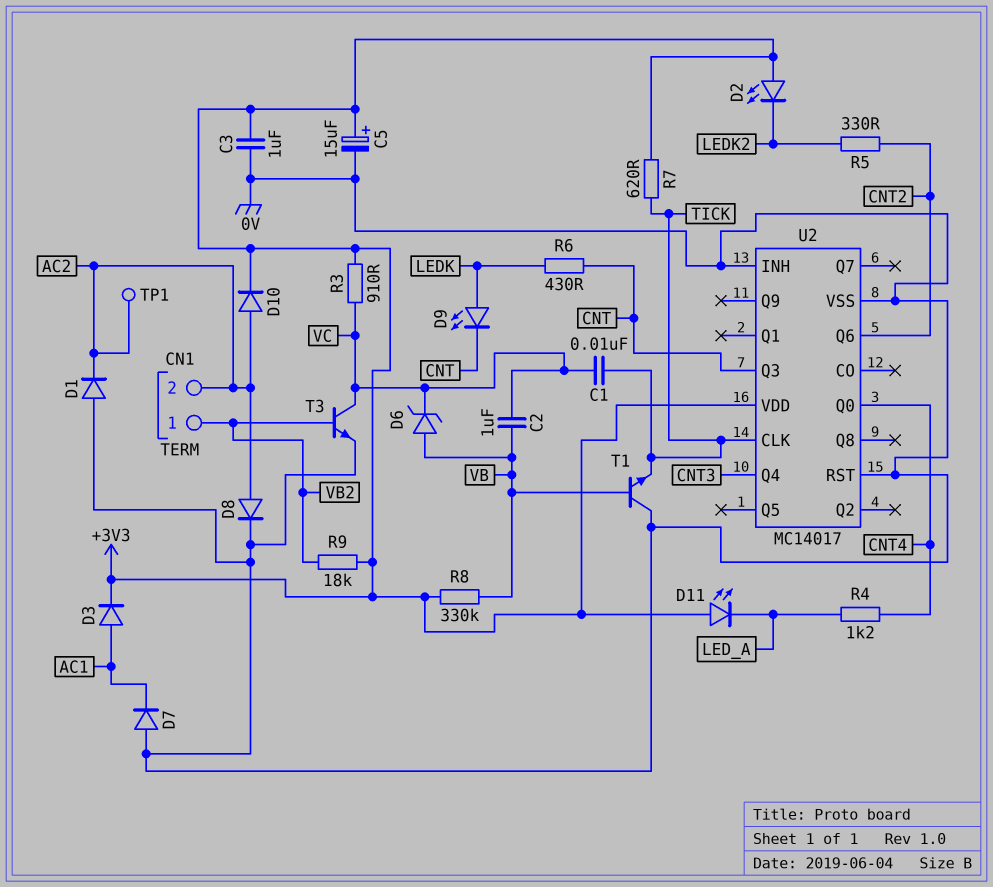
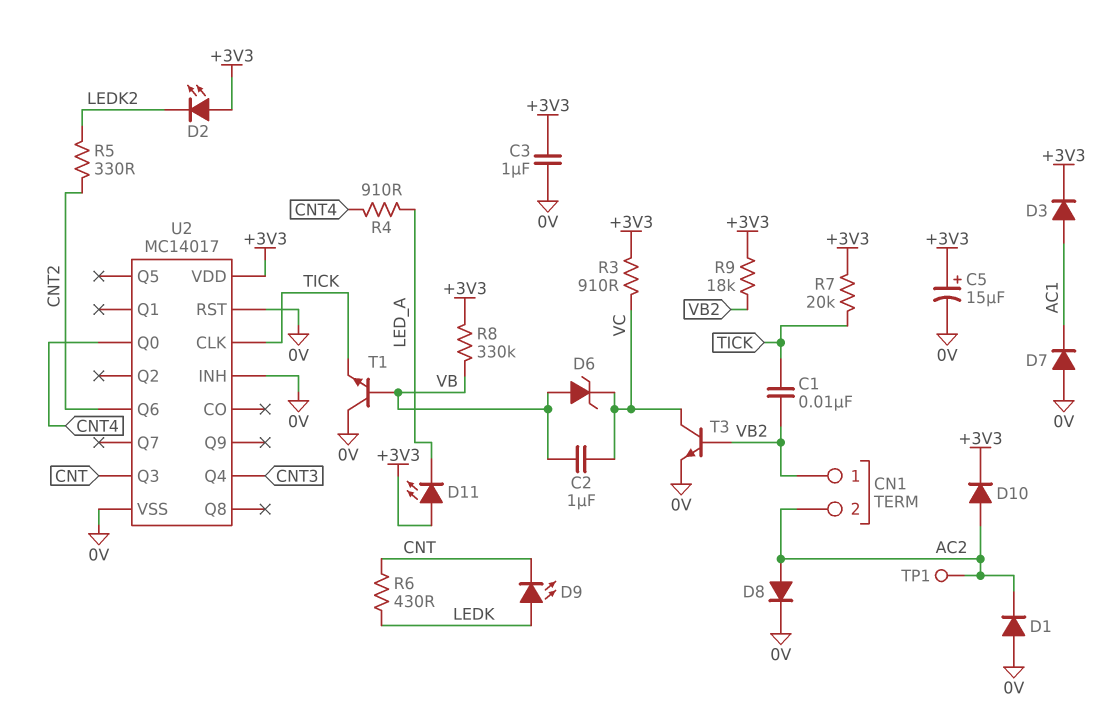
C1: 10nF (TICK, VC) -> 10nF (TICK, VB2)
R4: 1.2k (CNT4, LED_A) -> 910 (CNT4, LED_A)
R7: 620 (+3V3, TICK) -> 20k (+3V3, TICK)

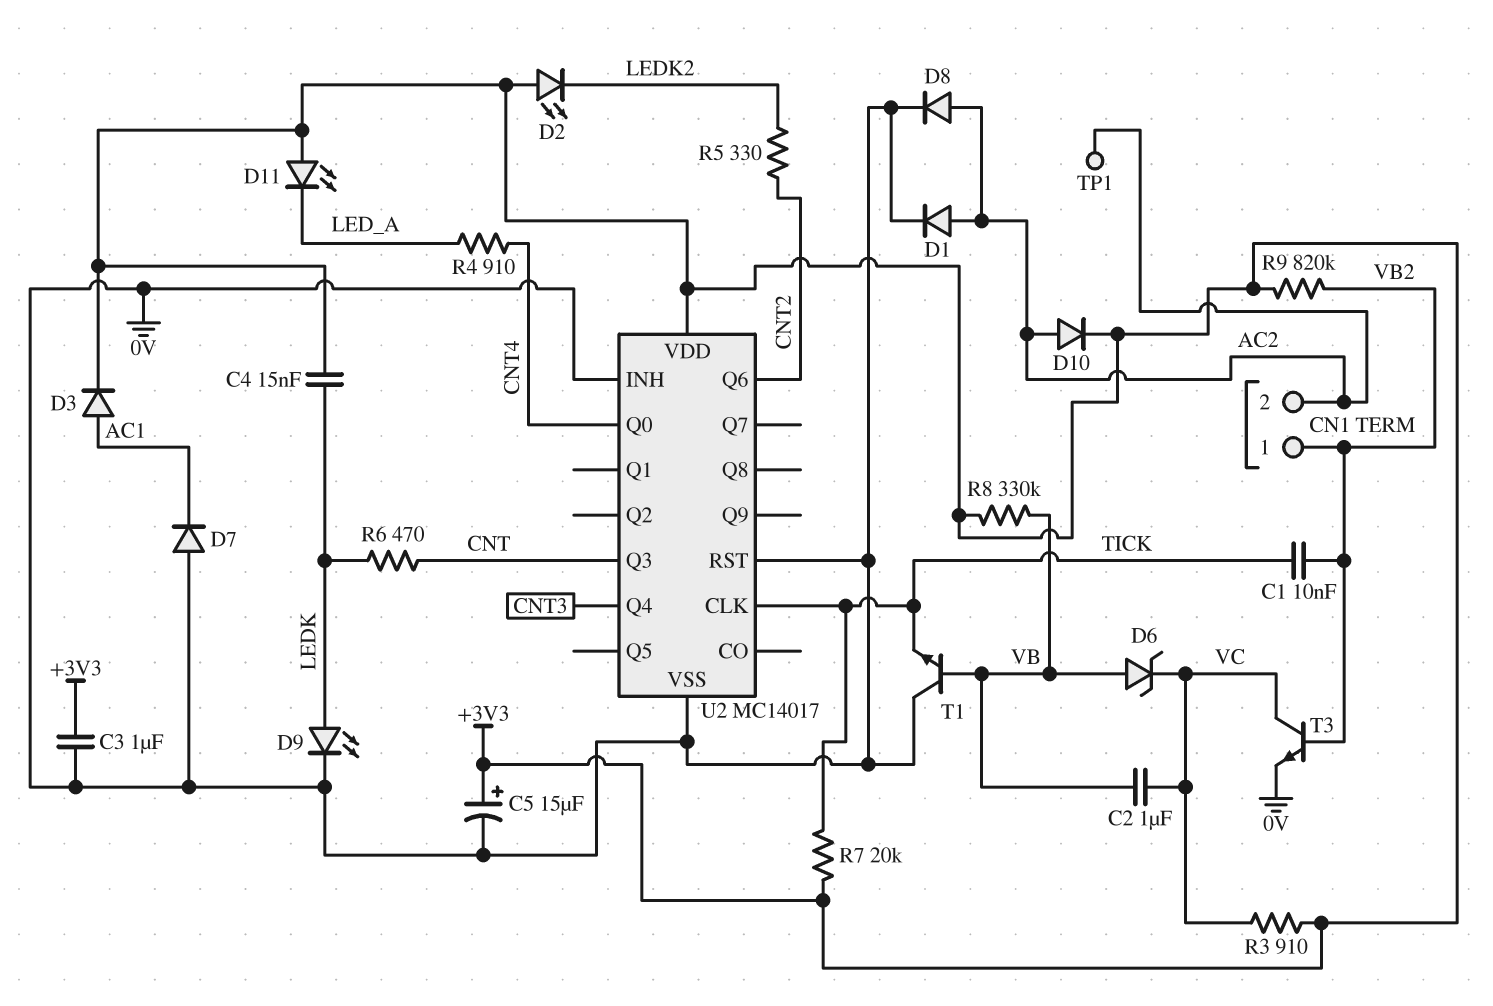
C4: none -> 15nF (+3V3, LEDK)
D1: diode (A 0V, K AC2) -> diode (A AC2, K 0V)
D9: LED (A LEDK, K CNT) -> LED (A LEDK, K 0V)
R6: 430 (CNT, LEDK) -> 470 (CNT, LEDK)
R9: 18k (+3V3, VB2) -> 820k (+3V3, VB2)

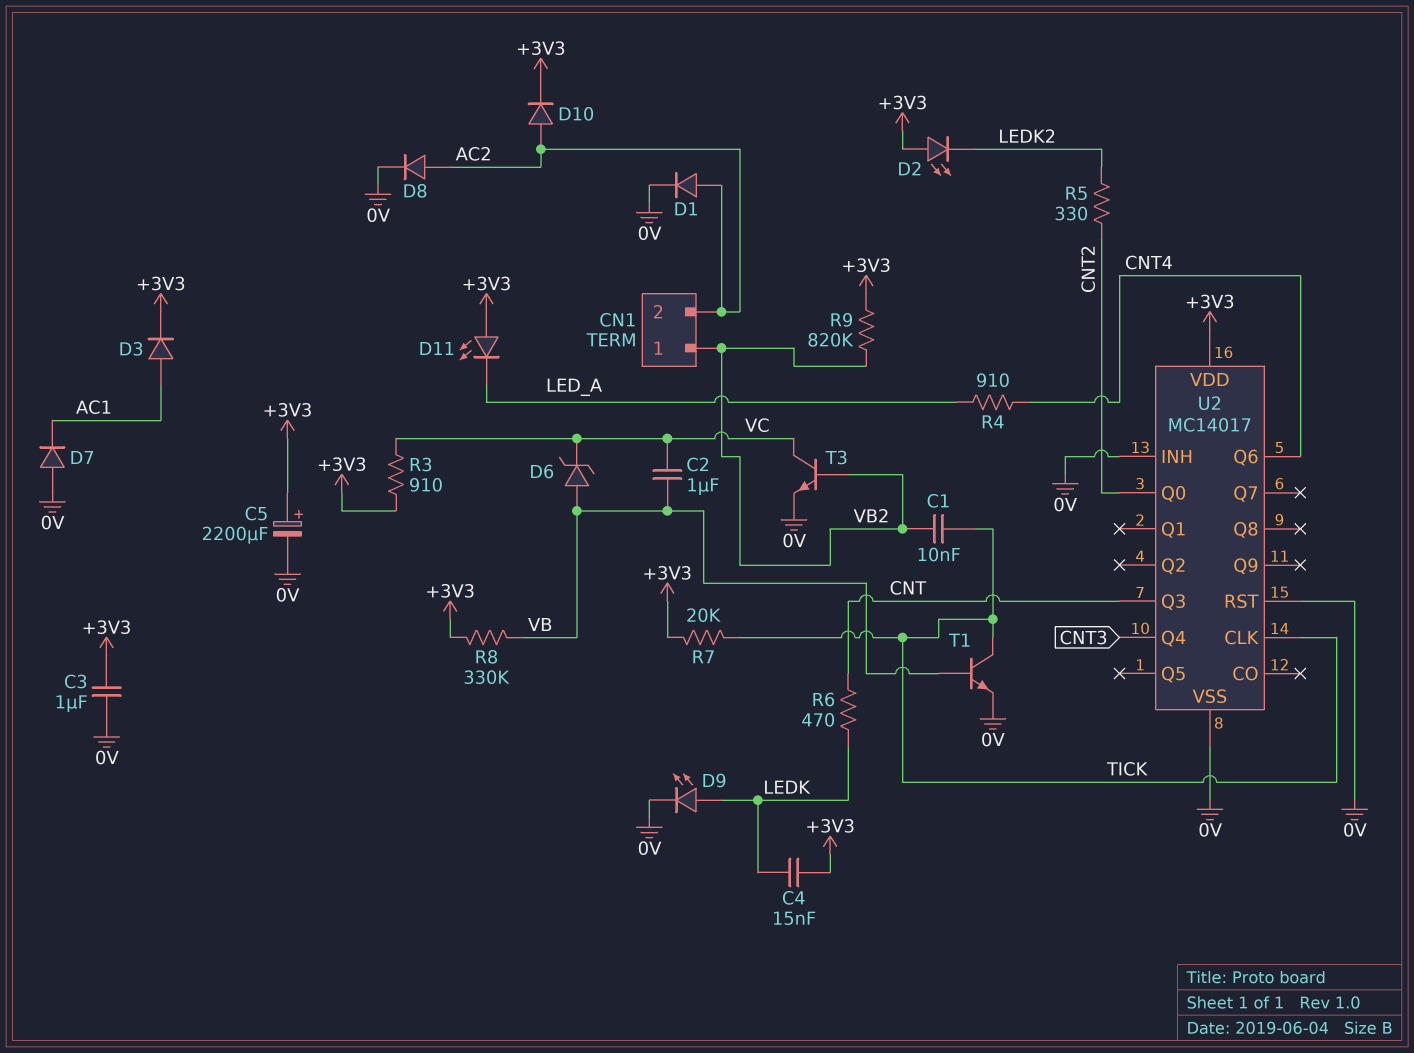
C5: 15uF (plus +3V3, minus 0V) -> 2200uF (plus +3V3, minus 0V)
T1: NPN (B VB, C 0V, E TICK) -> NPN (B VB, C TICK, E 0V)
TP1: test point (AC2) -> none
U2 pin Q0: CNT4 -> CNT2
U2 pin Q6: CNT2 -> CNT4

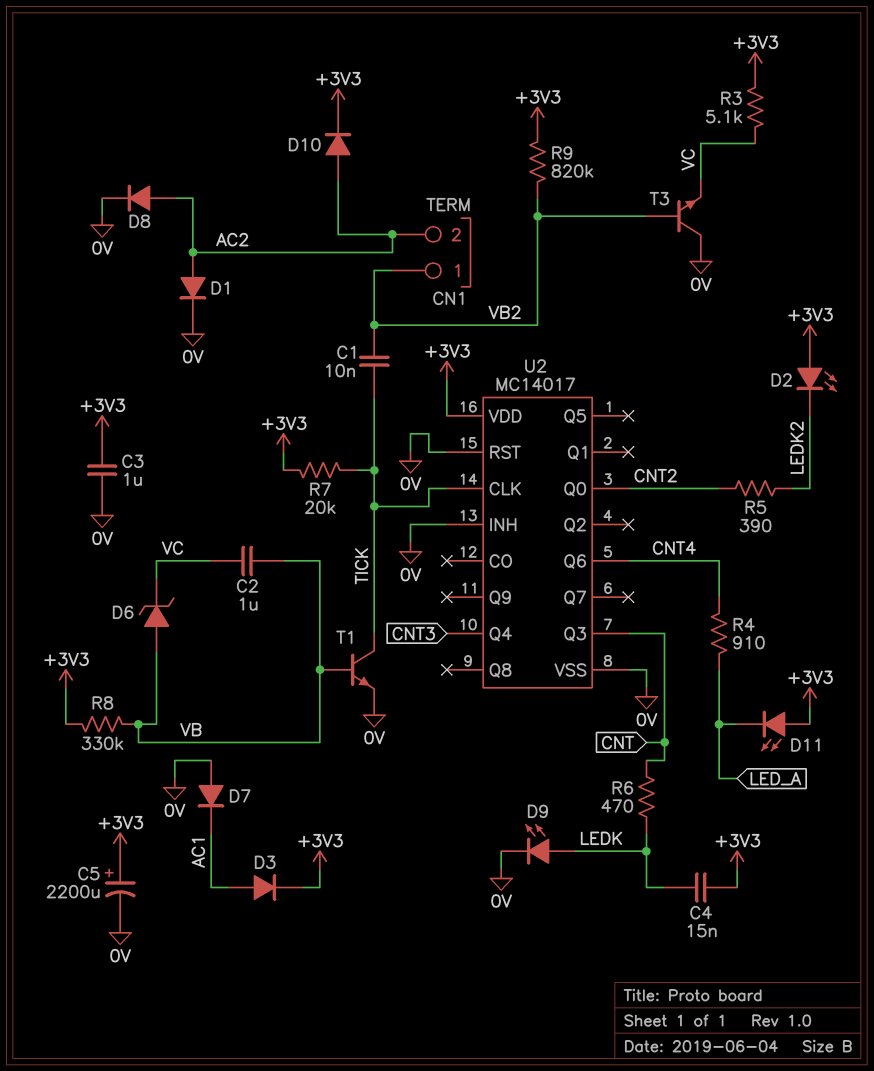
R3: 910 (+3V3, VC) -> 5.1k (+3V3, VC)
R5: 330 (CNT2, LEDK2) -> 390 (CNT2, LEDK2)
T3: NPN (B VB2, C VC, E 0V) -> NPN (B VB2, C 0V, E VC)

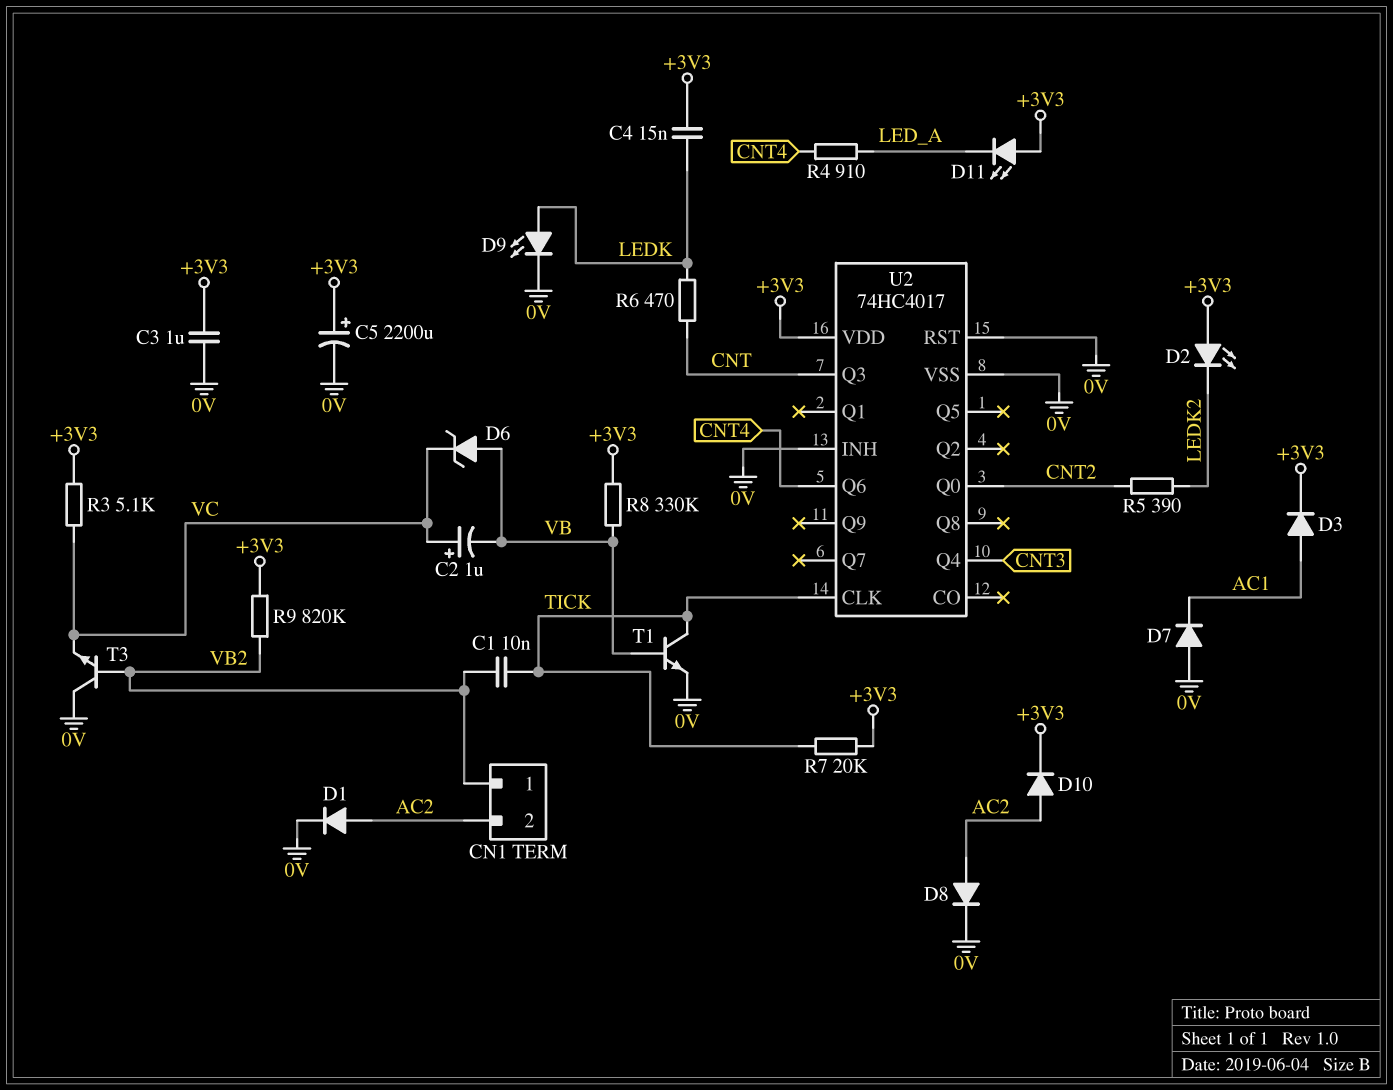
C2: 1uF (VB, VC) -> 1uF (plus VC, minus VB)
U2: MC14017 -> 74HC4017

